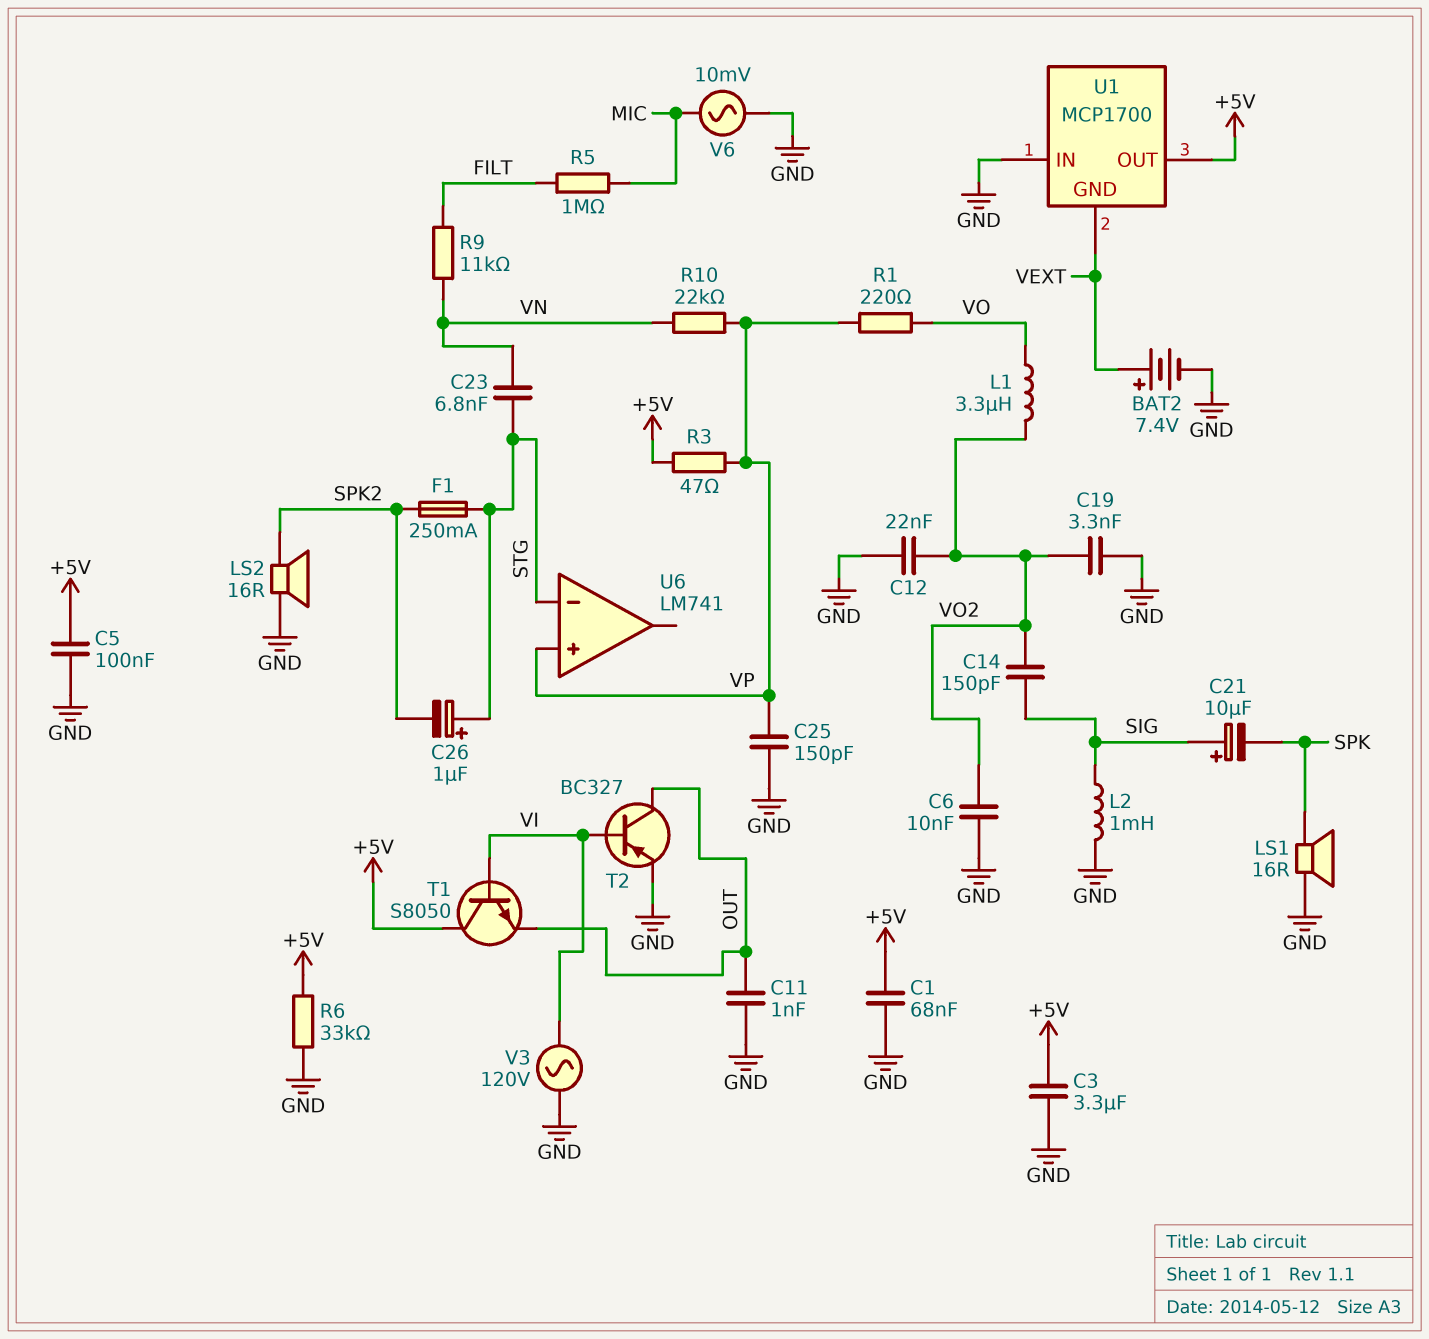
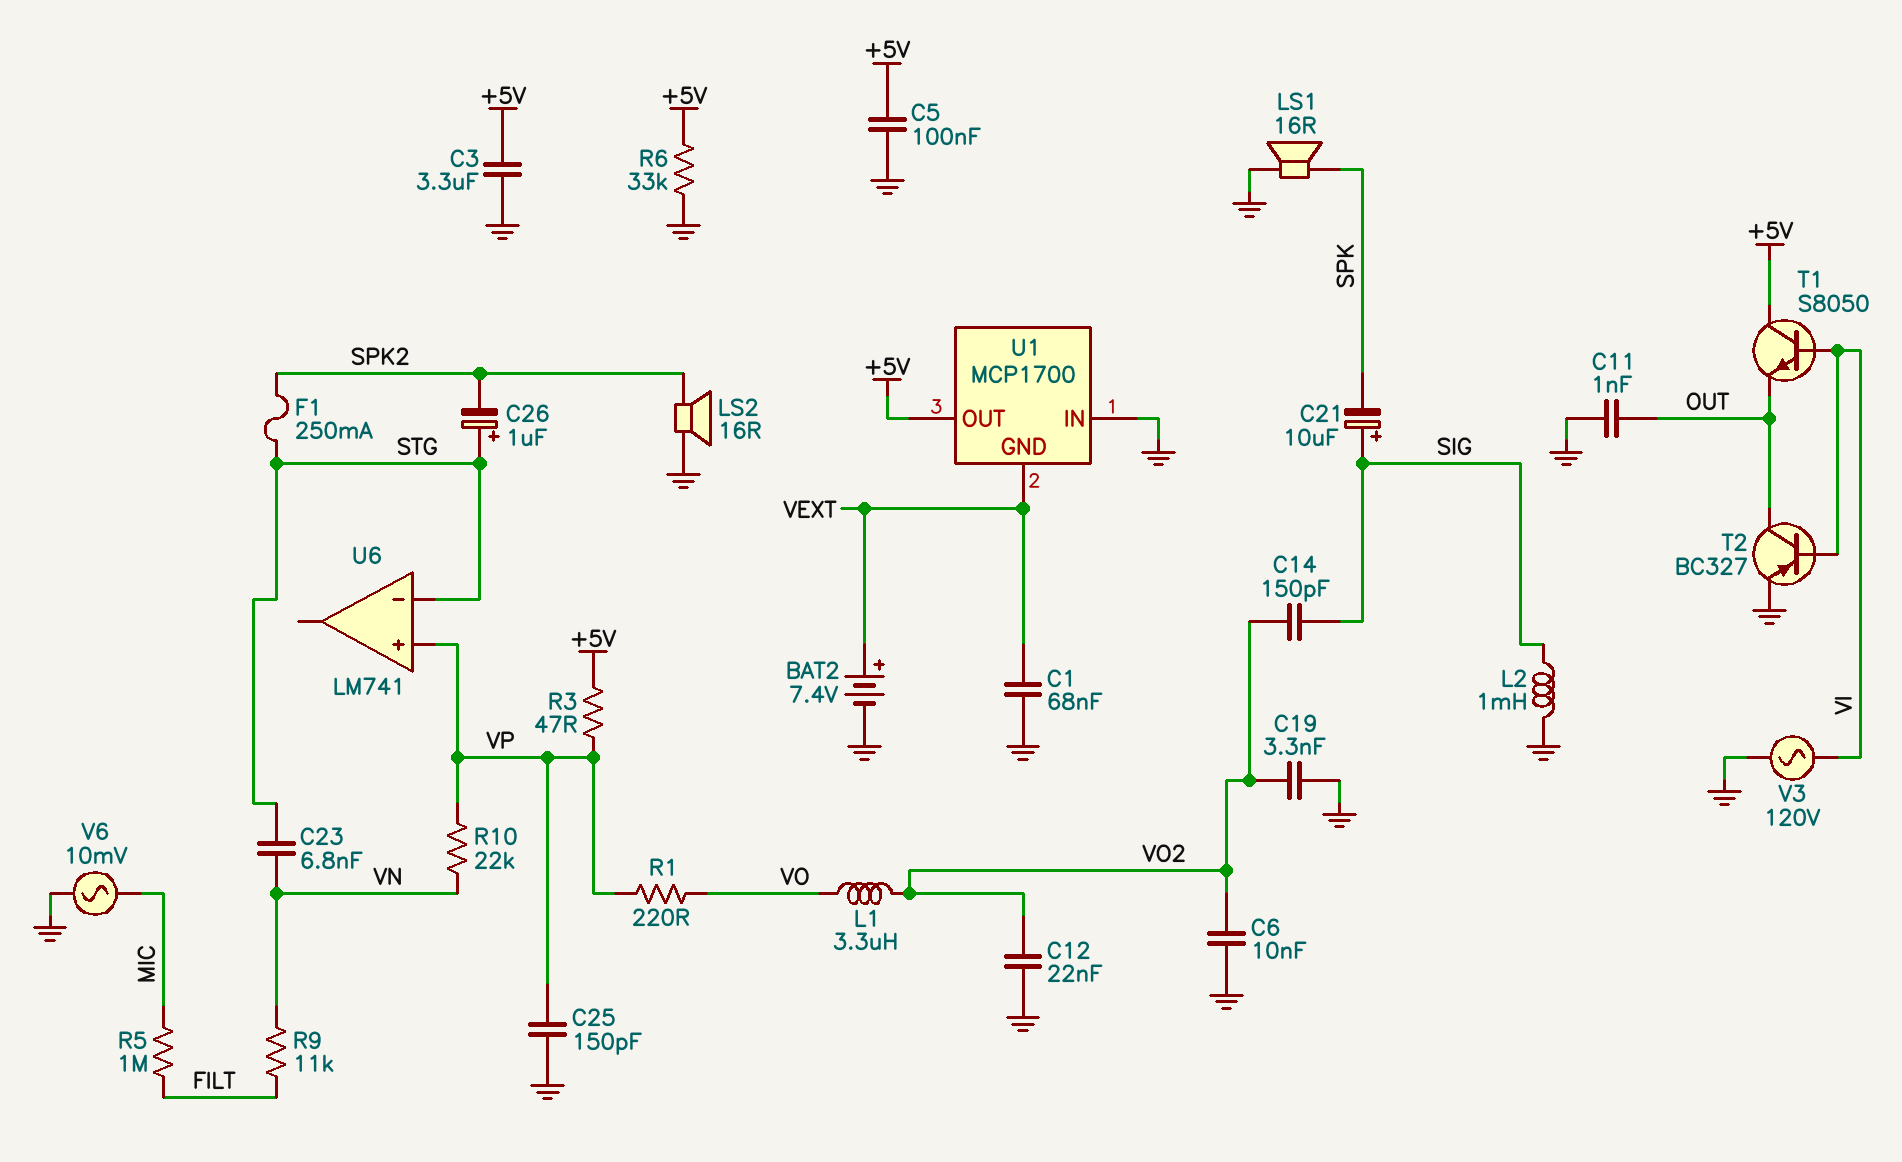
C1: 68nF (+5V, GND) -> 68nF (GND, VEXT)

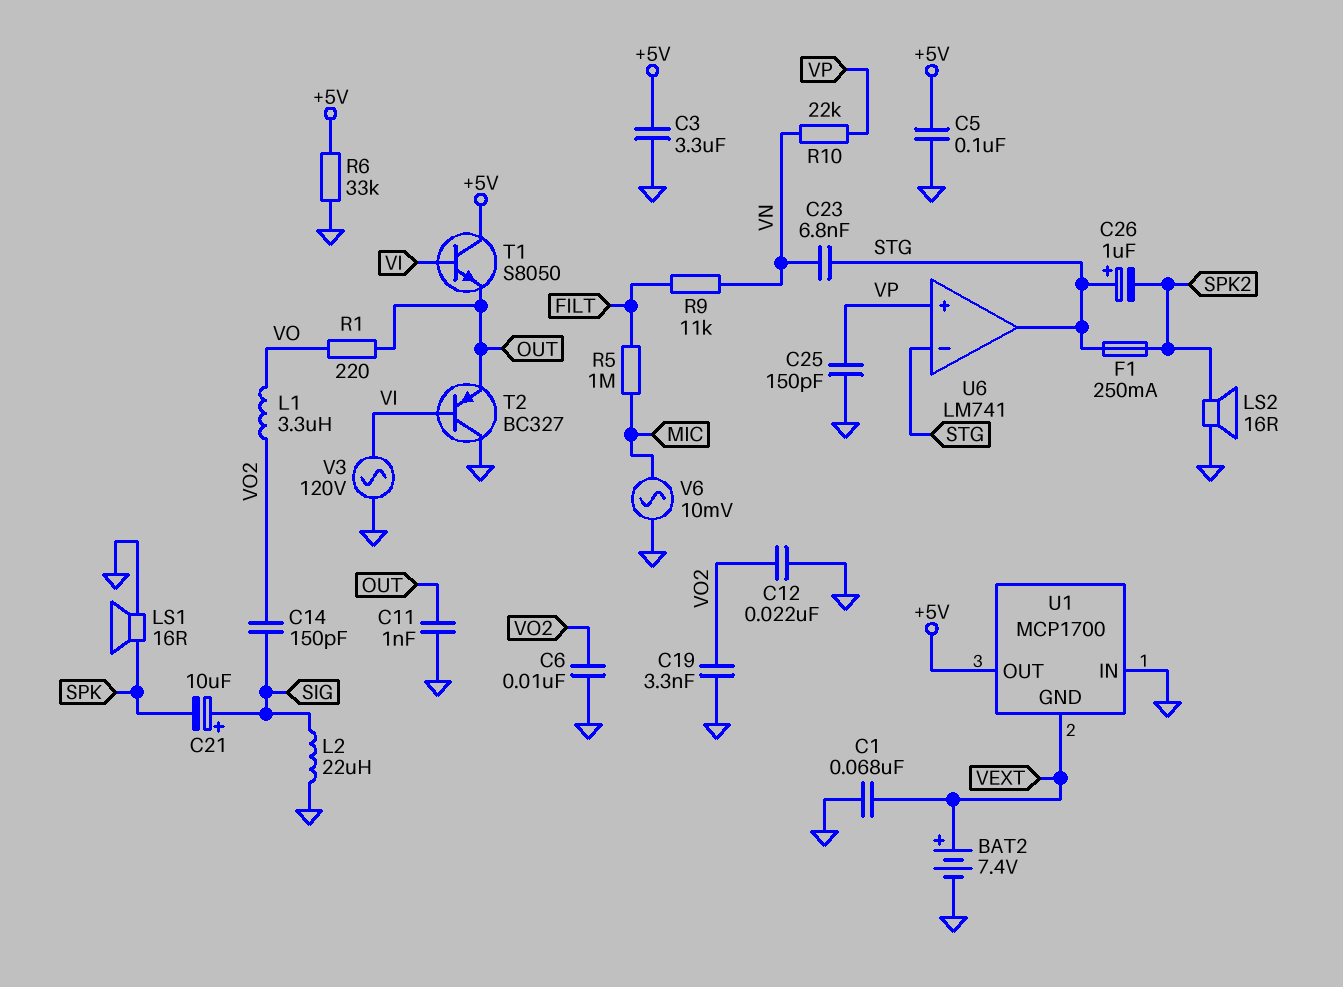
L2: 1mH (GND, SIG) -> 22uH (GND, SIG)
R1: 220 (VO, VP) -> 220 (OUT, VO)
R3: 47 (+5V, VP) -> none
T2: PNP BC327 (B VI, C OUT, E GND) -> PNP BC327 (B VI, C GND, E OUT)
U6 pin out: none -> STG

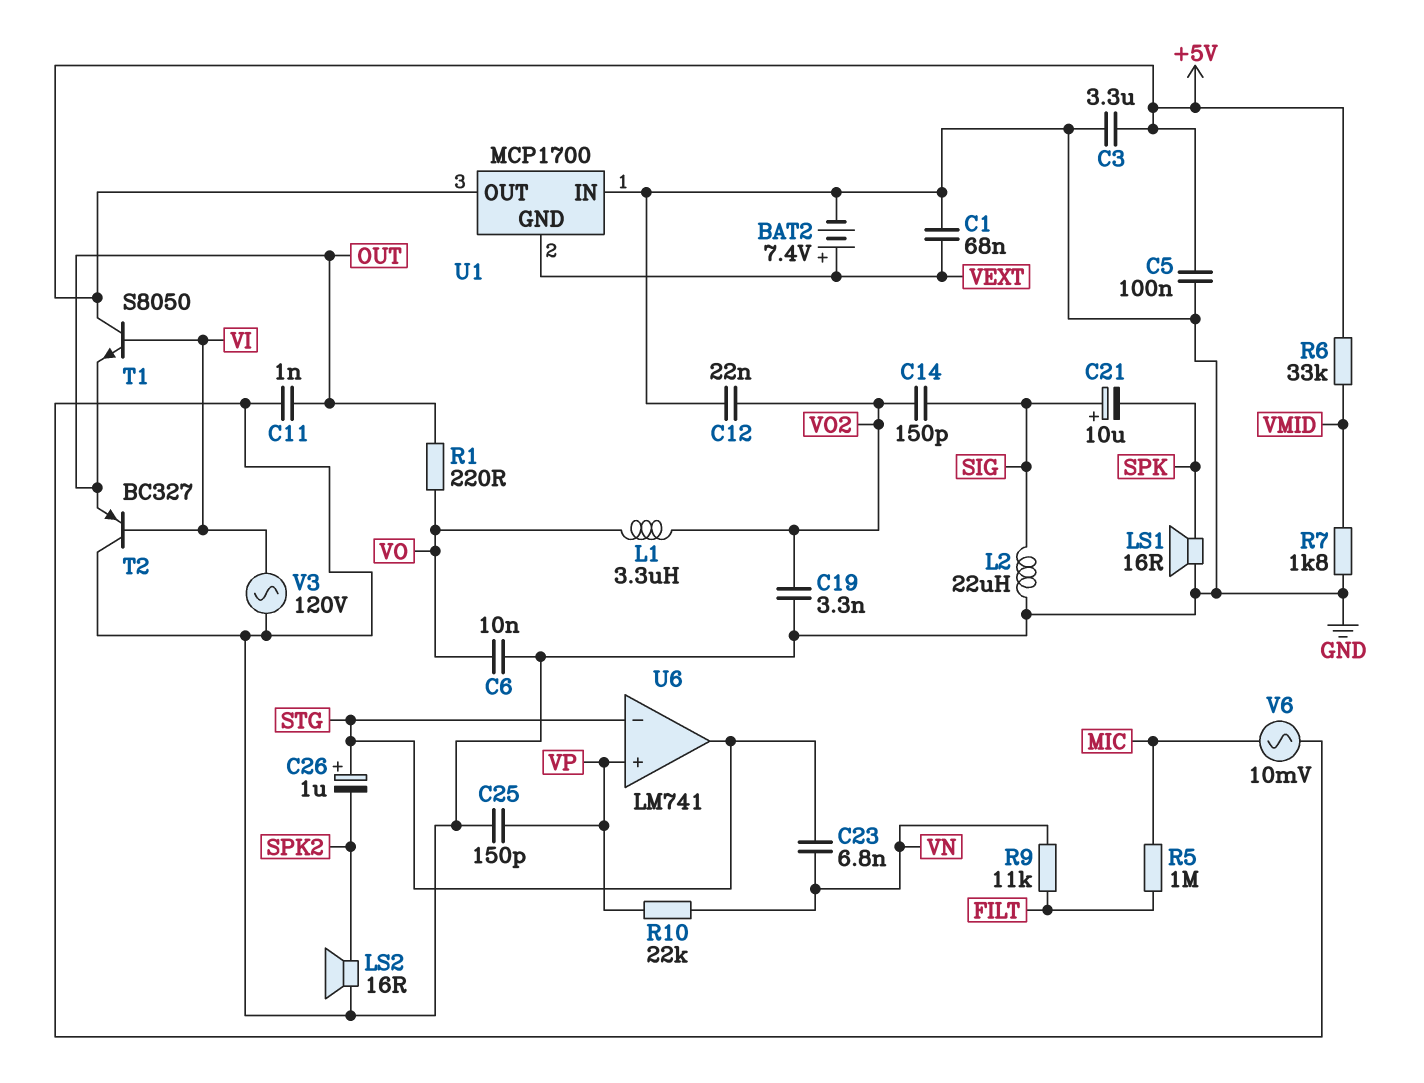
C6: 10nF (GND, VO2) -> 10nF (GND, VO)
F1: 250mA (SPK2, STG) -> none
R6: 33k (+5V, GND) -> 33k (+5V, VMID)
R7: none -> 1.8k (GND, VMID)

